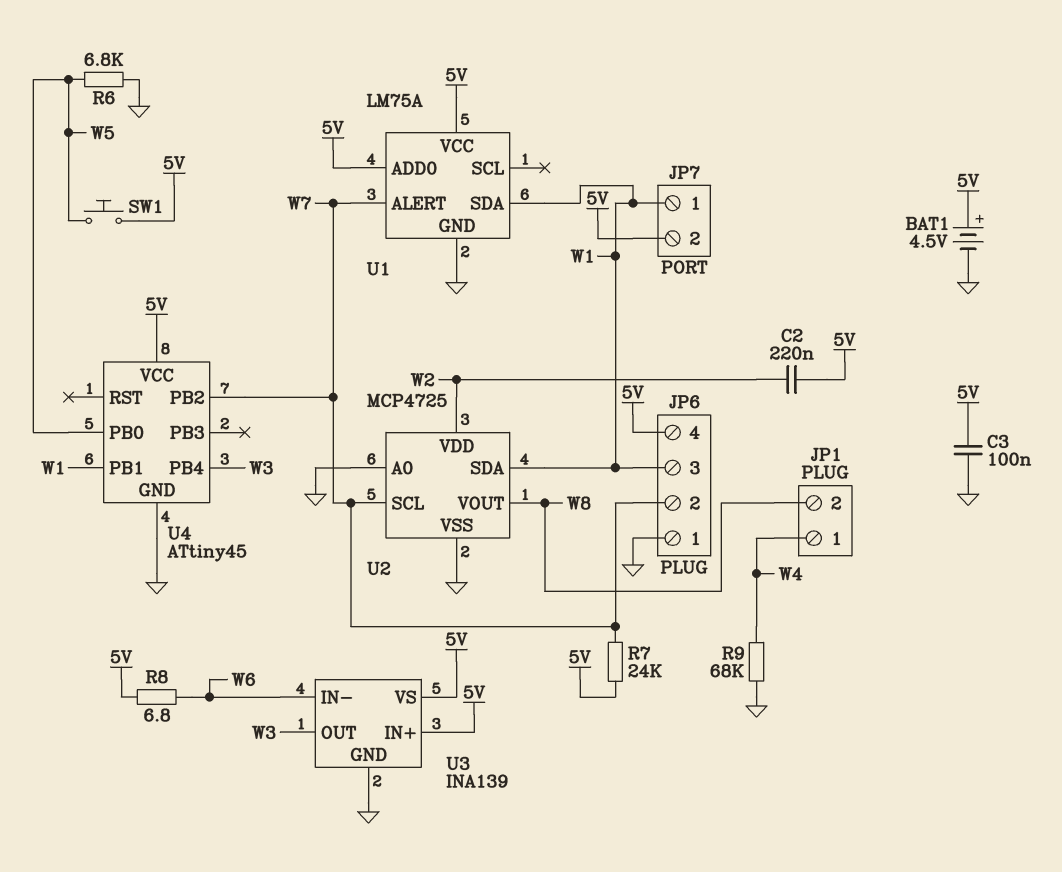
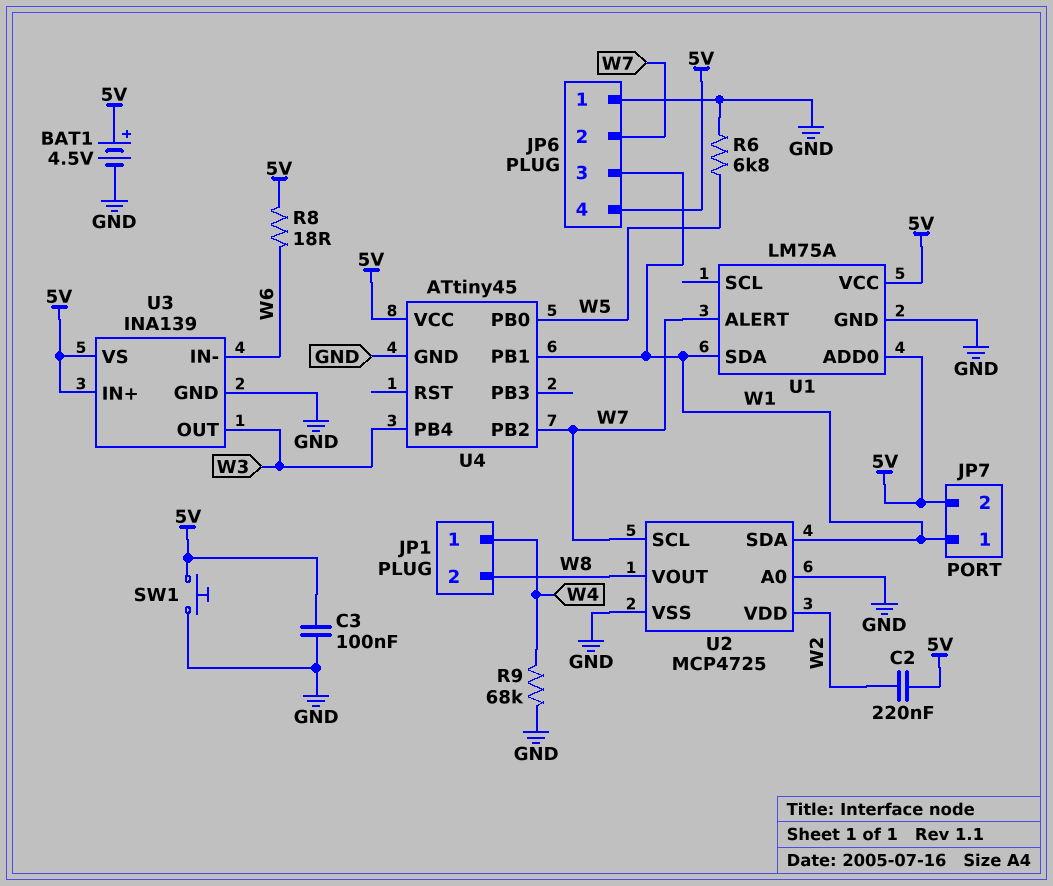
R7: 24k (5V, W7) -> none
R8: 6.8 (5V, W6) -> 18 (5V, W6)
SW1: button (5V, W5) -> button (5V, GND)

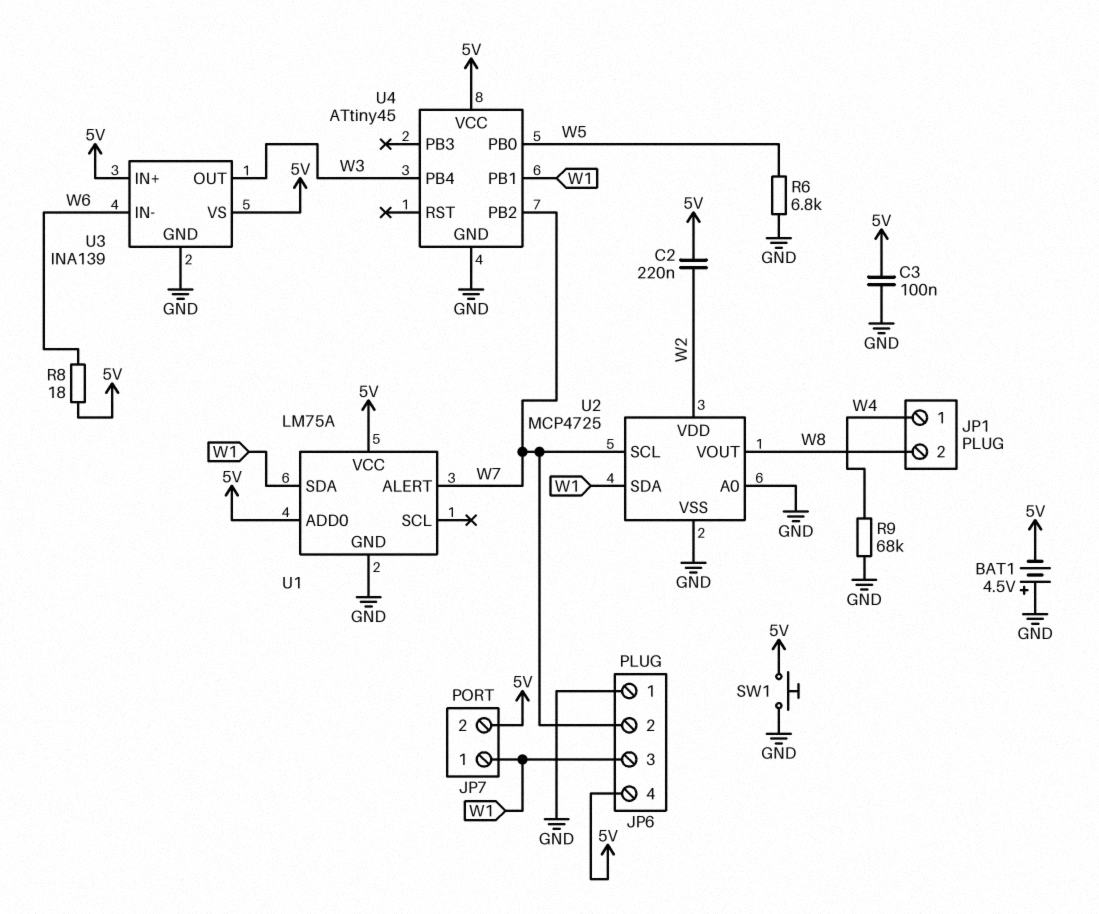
BAT1: 4.5V (plus 5V, minus GND) -> 4.5V (plus GND, minus 5V)

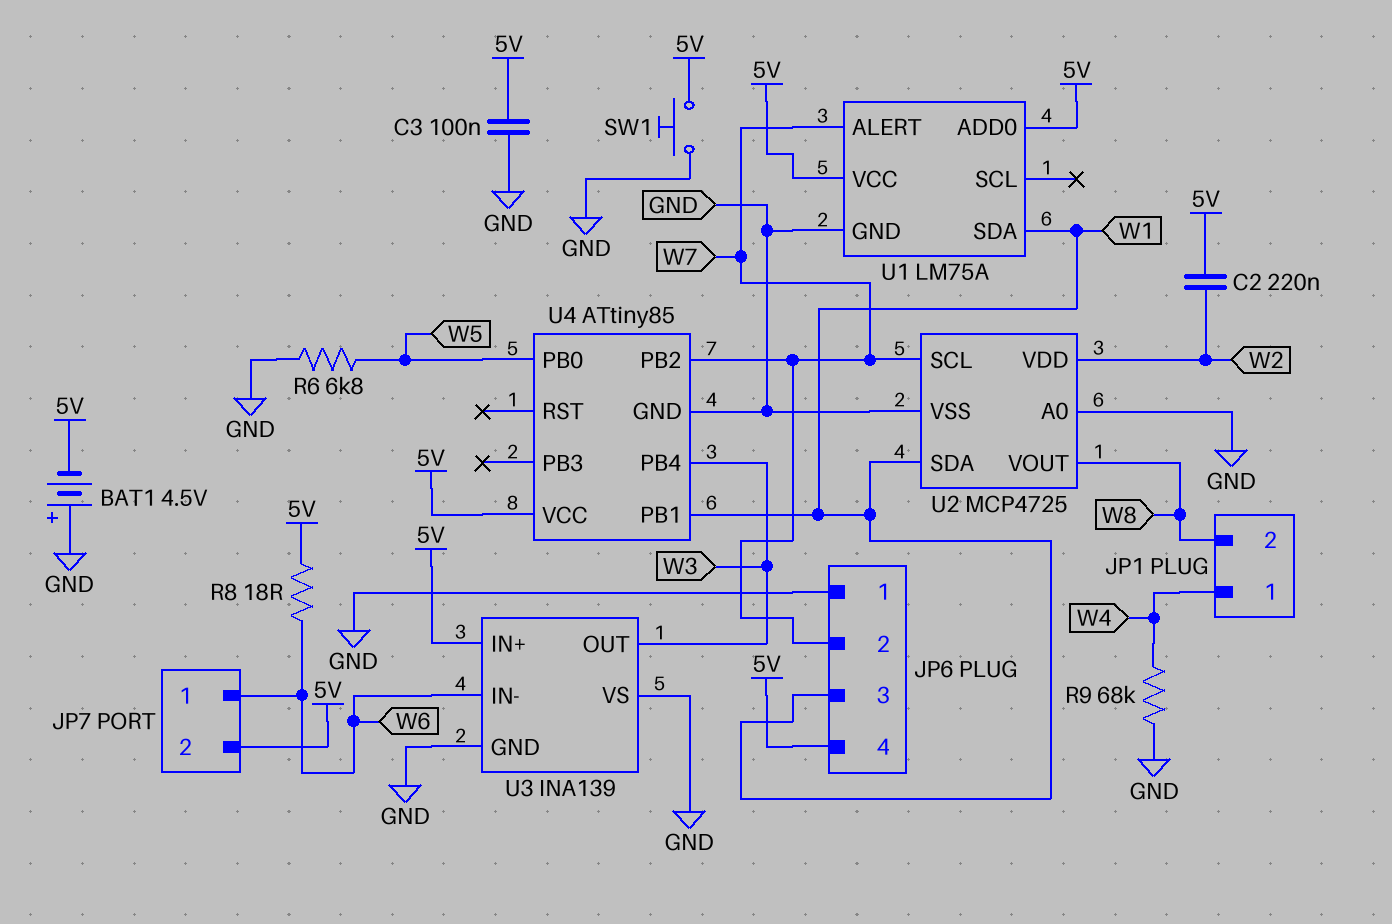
JP7 pin 1: W1 -> W6
U3 pin VS: 5V -> GND
U4: ATtiny45 -> ATtiny85

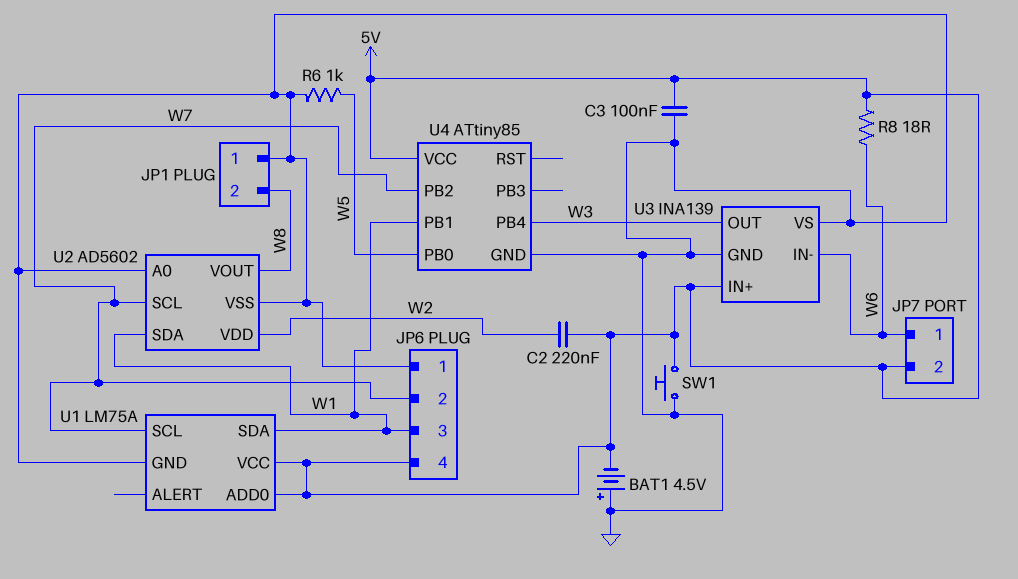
JP1 pin 1: W4 -> GND
R6: 6.8k (GND, W5) -> 1k (GND, W5)
R9: 68k (GND, W4) -> none
U1 pin ALERT: W7 -> none
U1 pin SCL: none -> W7
U2: MCP4725 -> AD5602

